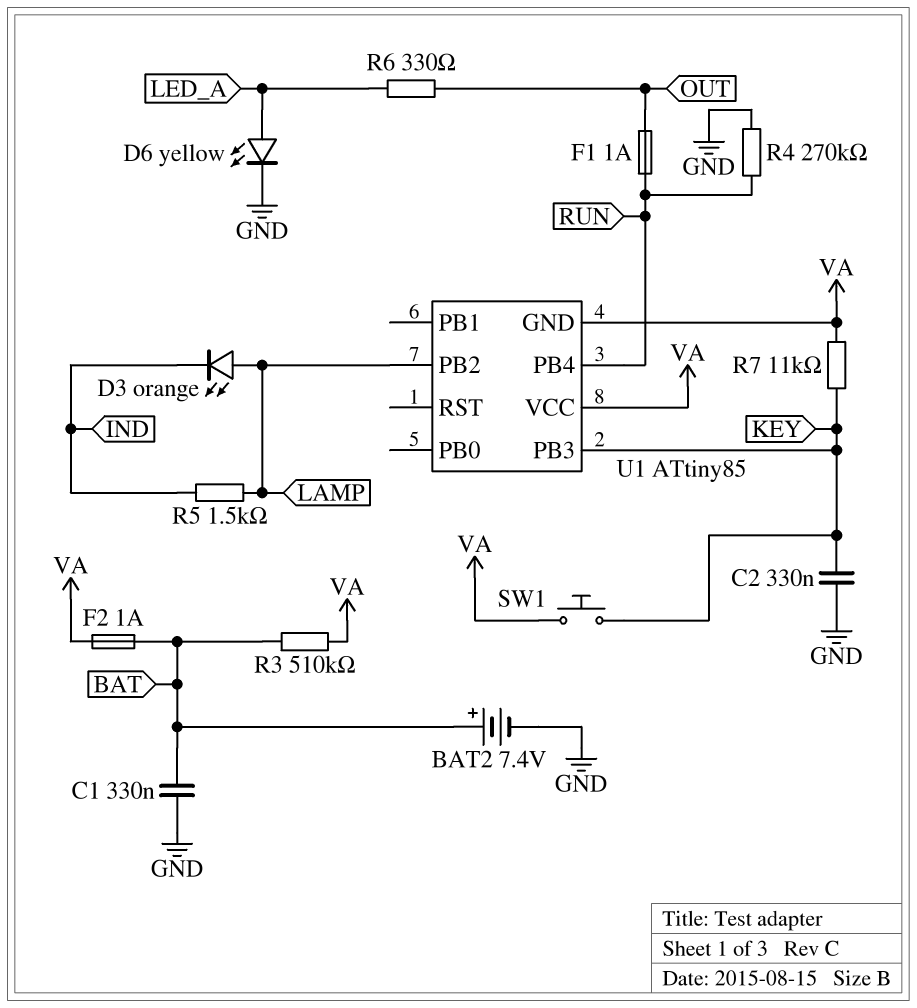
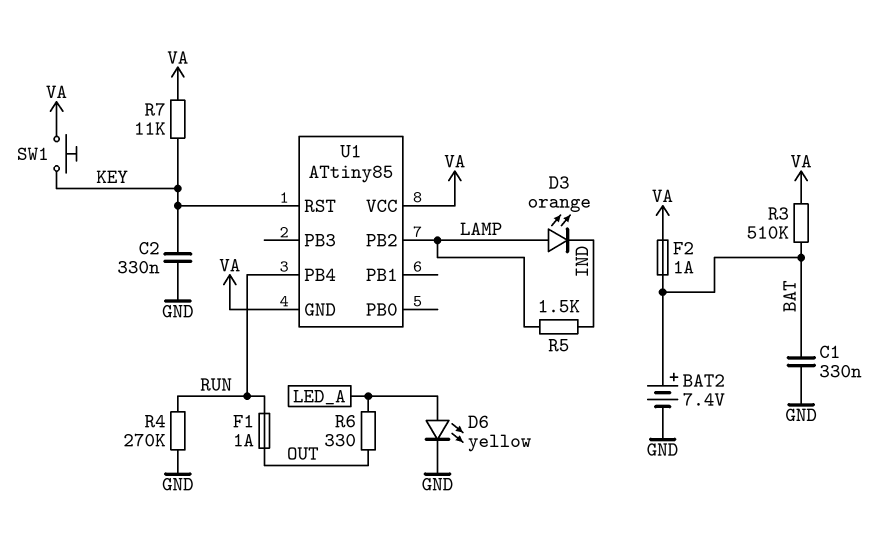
U1 pin PB3: KEY -> none
U1 pin RST: none -> KEY

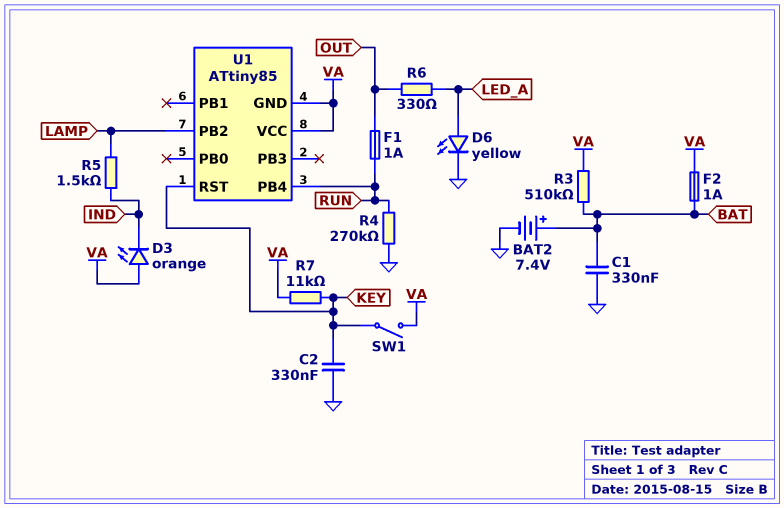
D3: LED orange (A LAMP, K IND) -> LED orange (A VA, K IND)
SW1: button (KEY, VA) -> switch (KEY, VA)

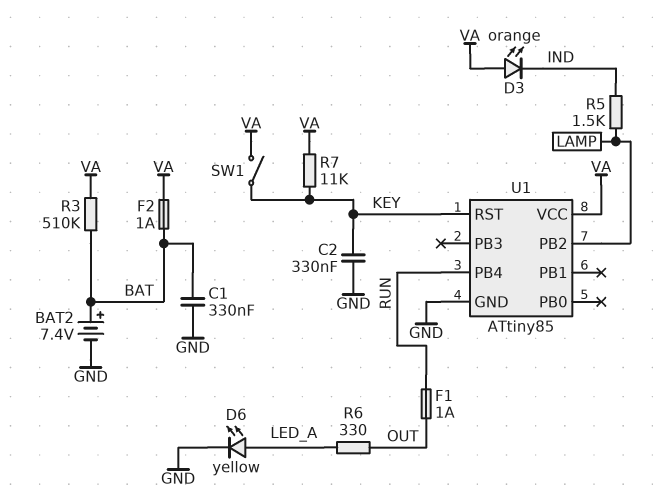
R4: 270k (GND, RUN) -> none
U1 pin GND: VA -> GND

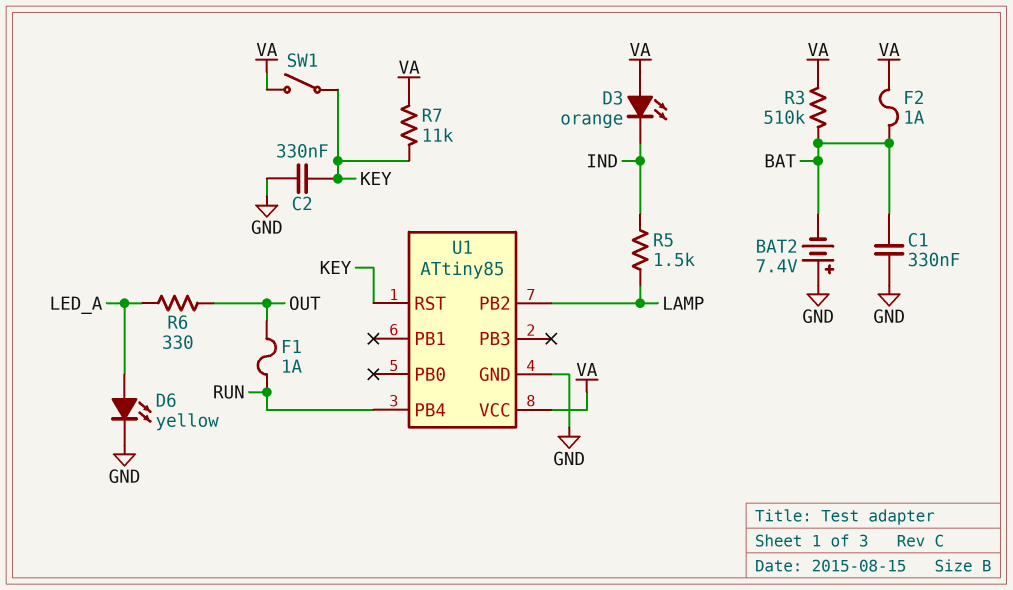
BAT2: 7.4V (plus BAT, minus GND) -> 7.4V (plus GND, minus BAT)

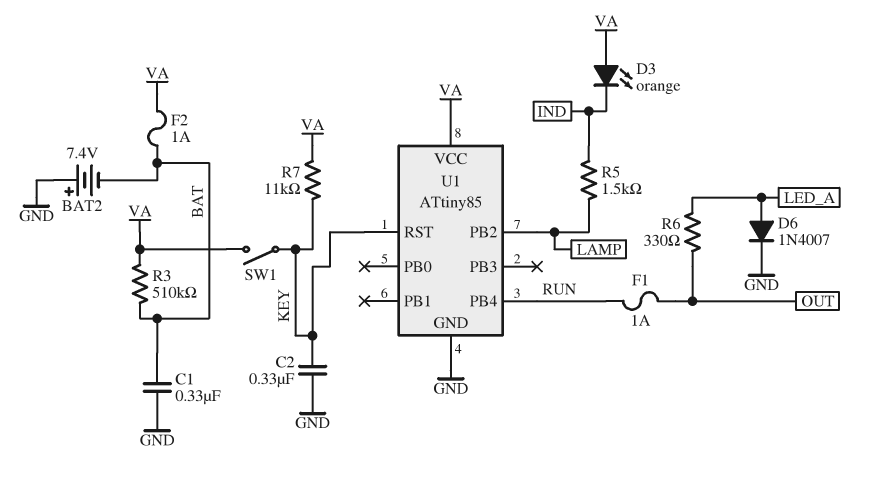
D6: LED yellow (A LED_A, K GND) -> diode 1N4007 (A LED_A, K GND)

